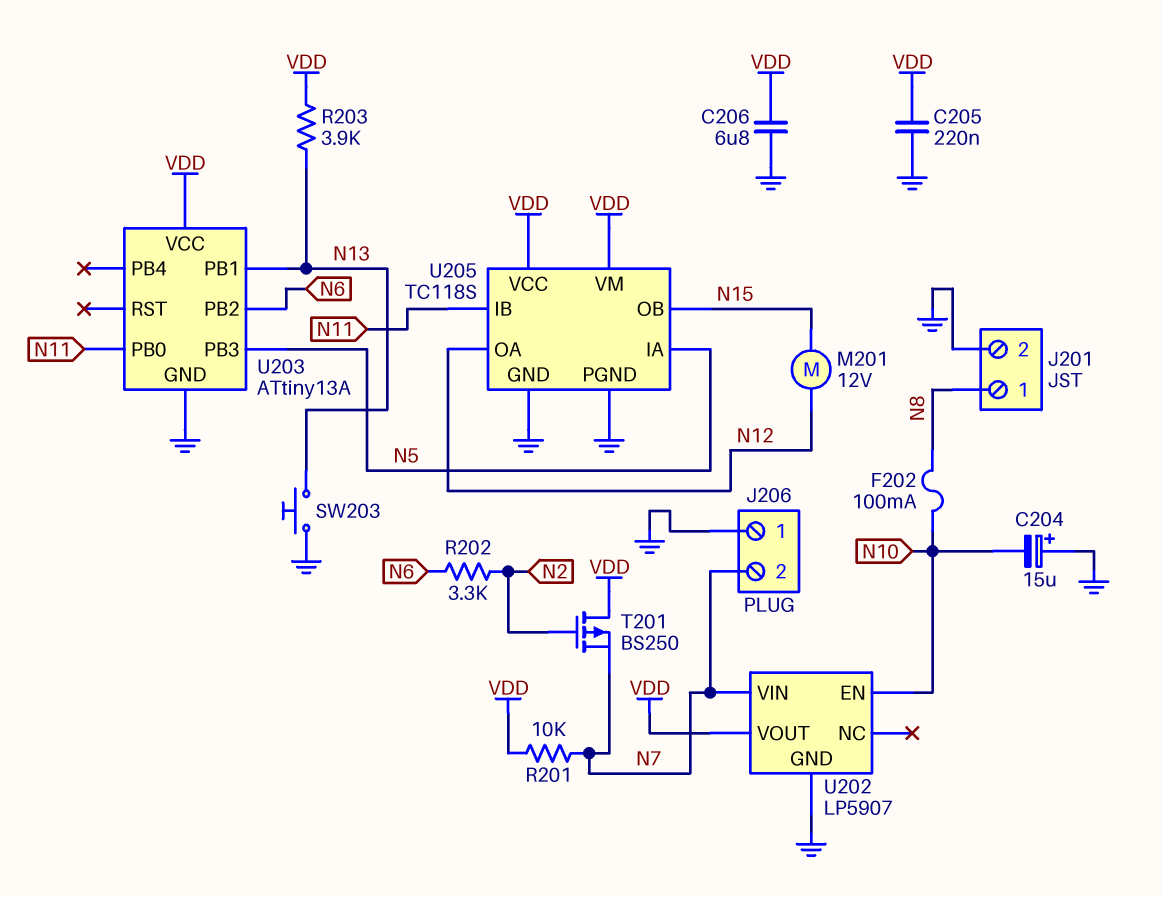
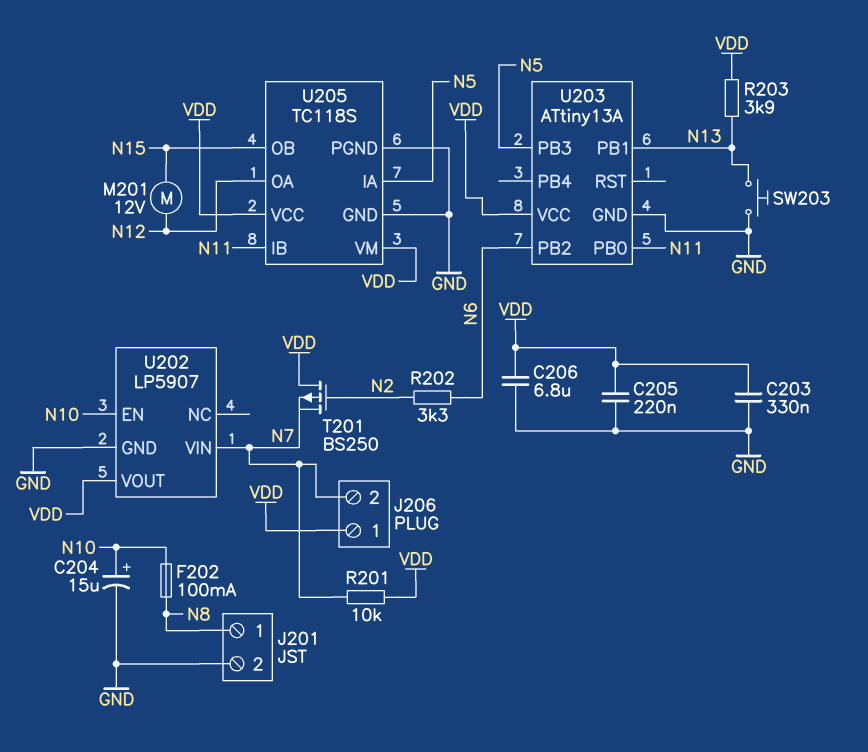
C203: none -> 330nF (GND, VDD)
C204: 15uF (plus GND, minus N10) -> 15uF (plus N10, minus GND)
J206 pin 1: GND -> VDD

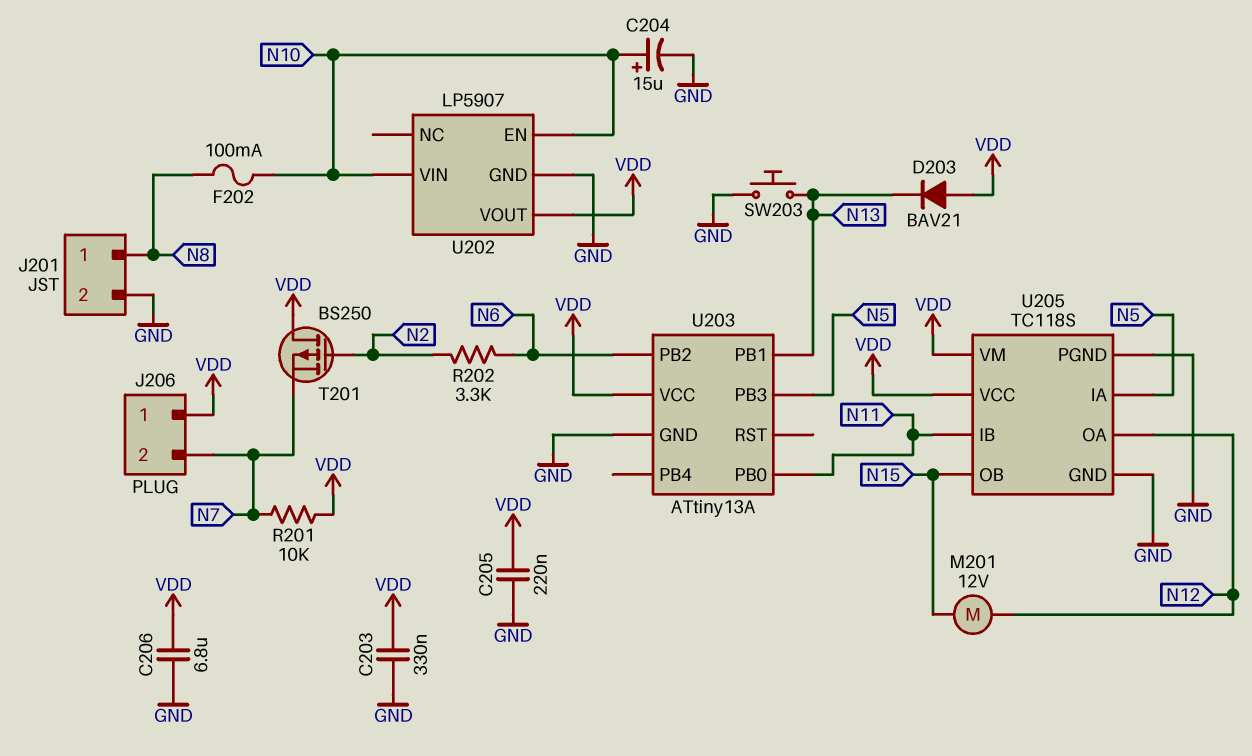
D203: none -> diode BAV21 (A VDD, K N13)
R203: 3.9k (N13, VDD) -> none
U202 pin VIN: N7 -> N10

